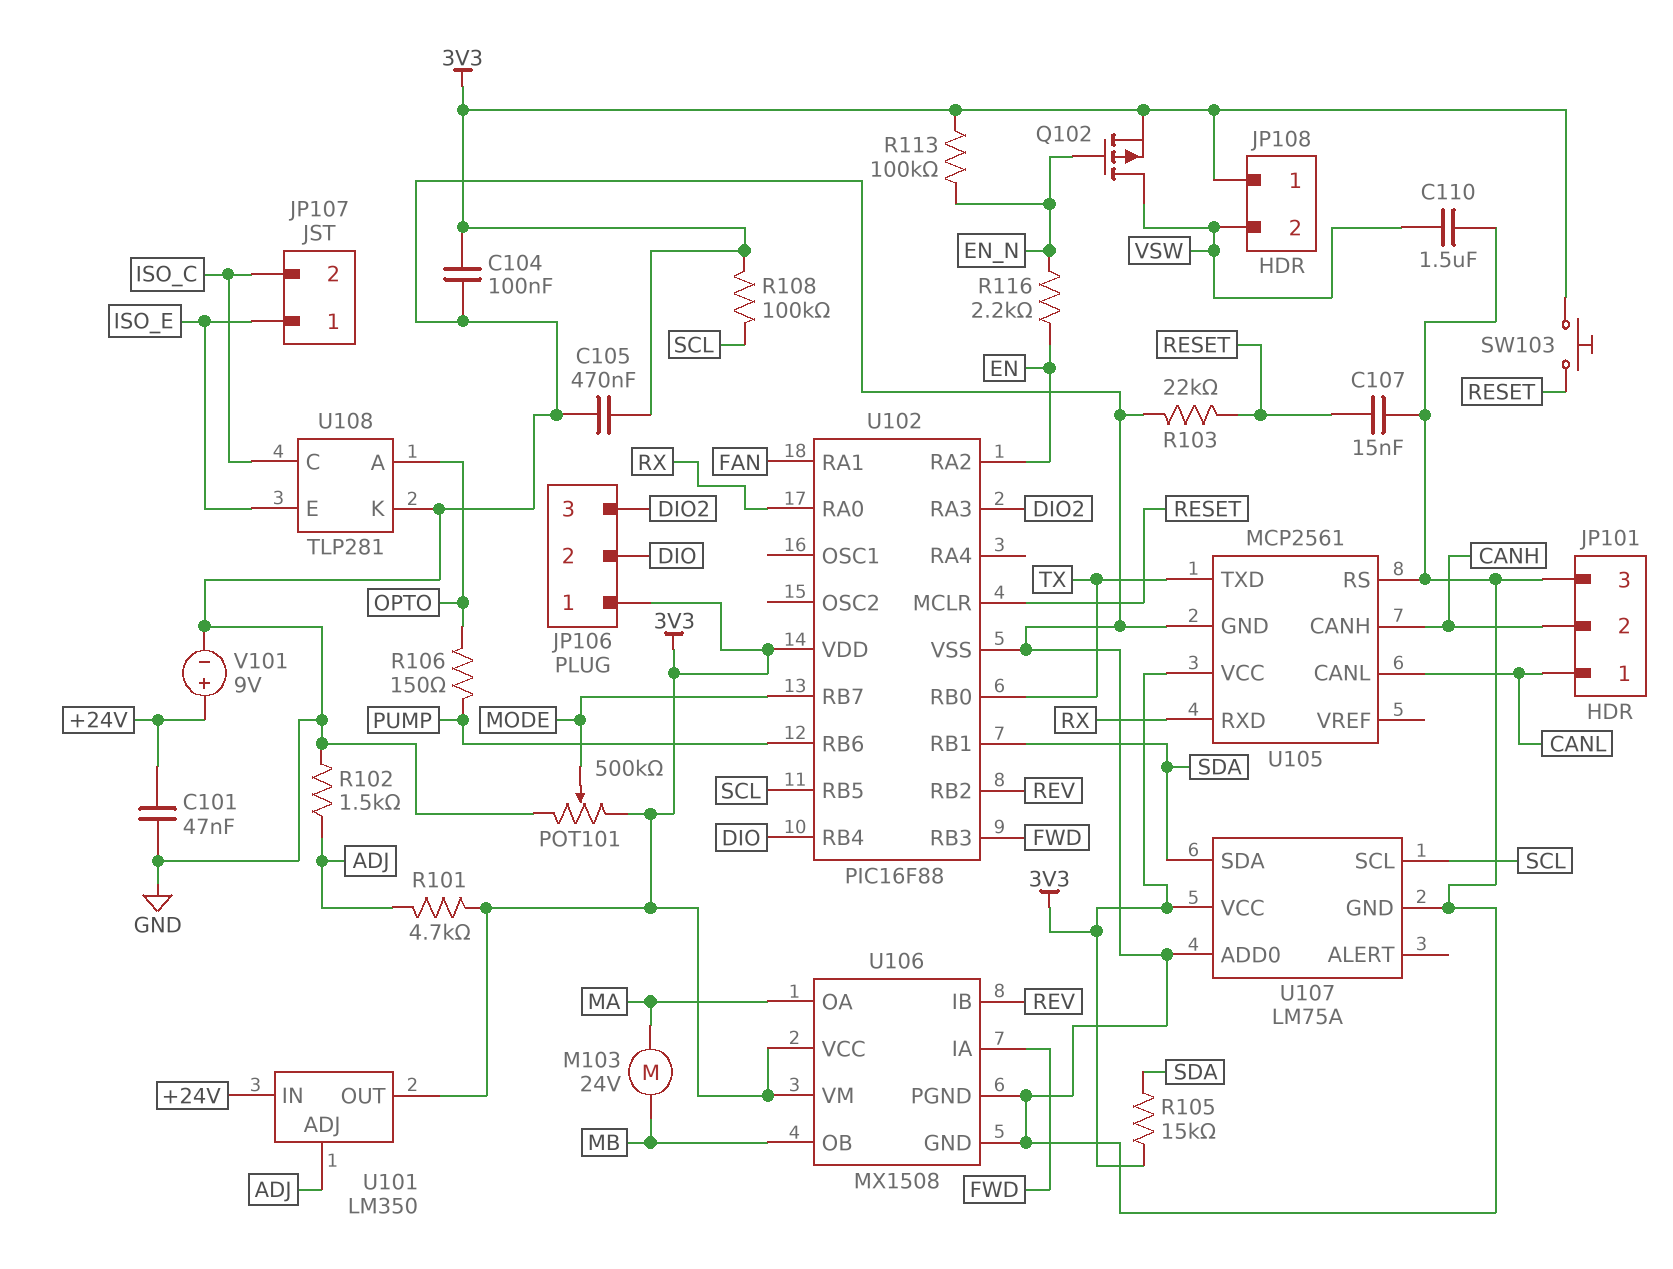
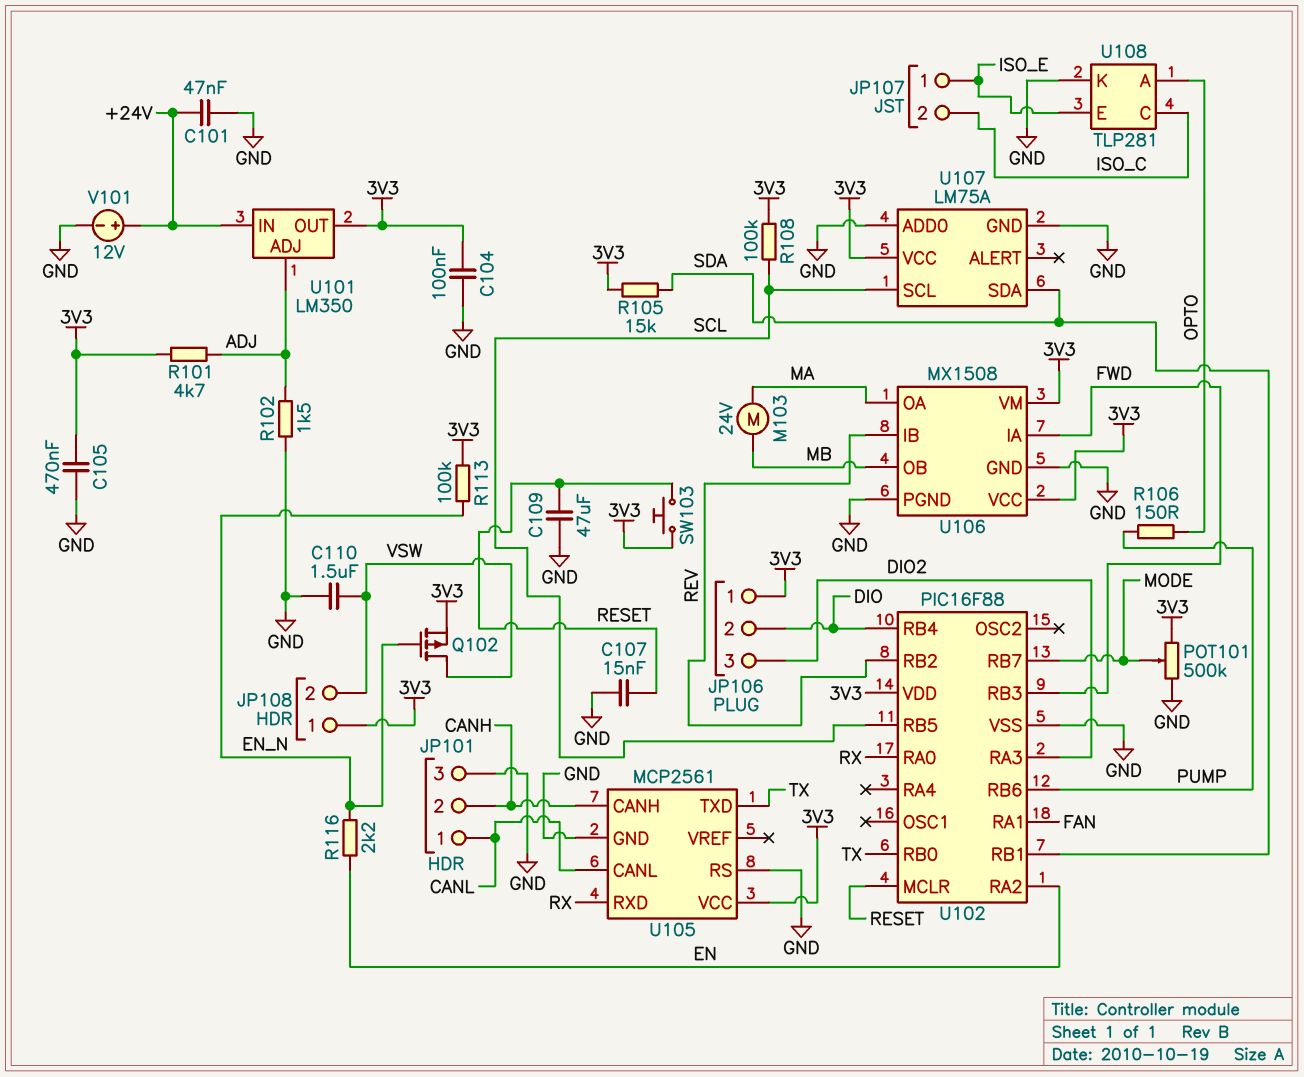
C109: none -> 47uF (GND, RESET)
R103: 22k (GND, RESET) -> none
V101: 9V (plus +24V, minus GND) -> 12V (plus +24V, minus GND)

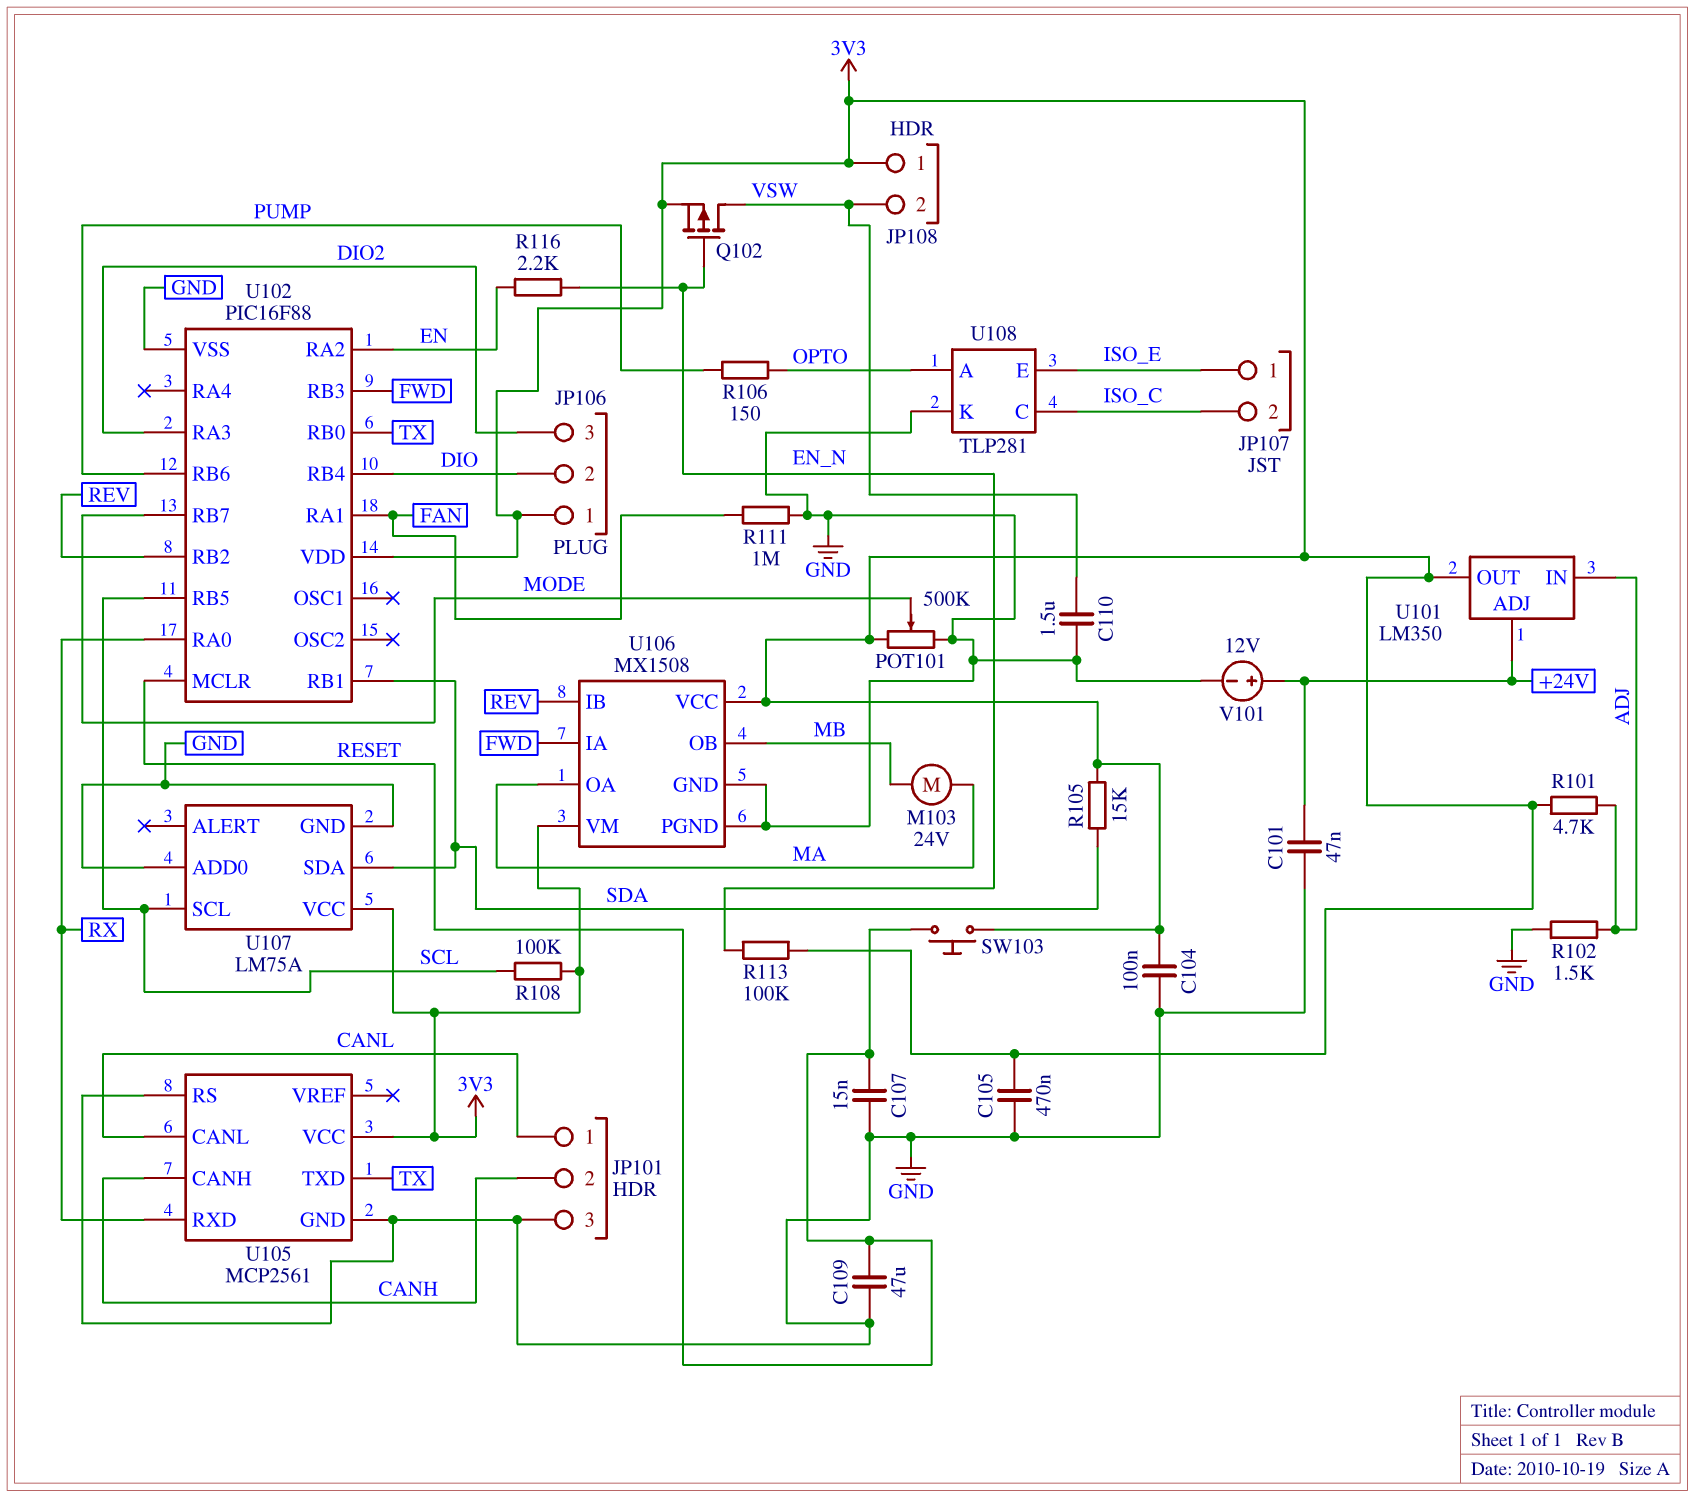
R111: none -> 1M (FAN, GND)
U101 pin ADJ: ADJ -> +24V
U101 pin IN: +24V -> ADJ

